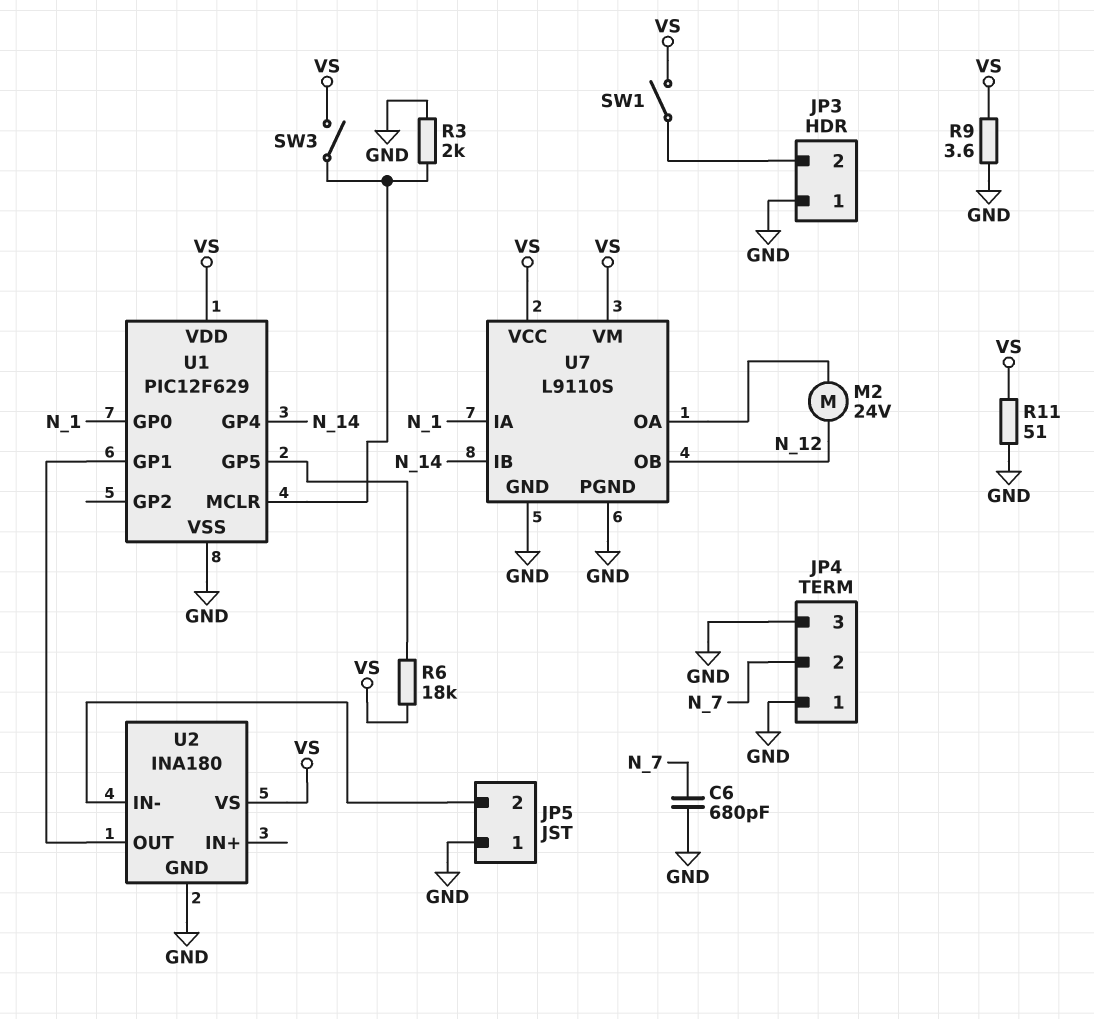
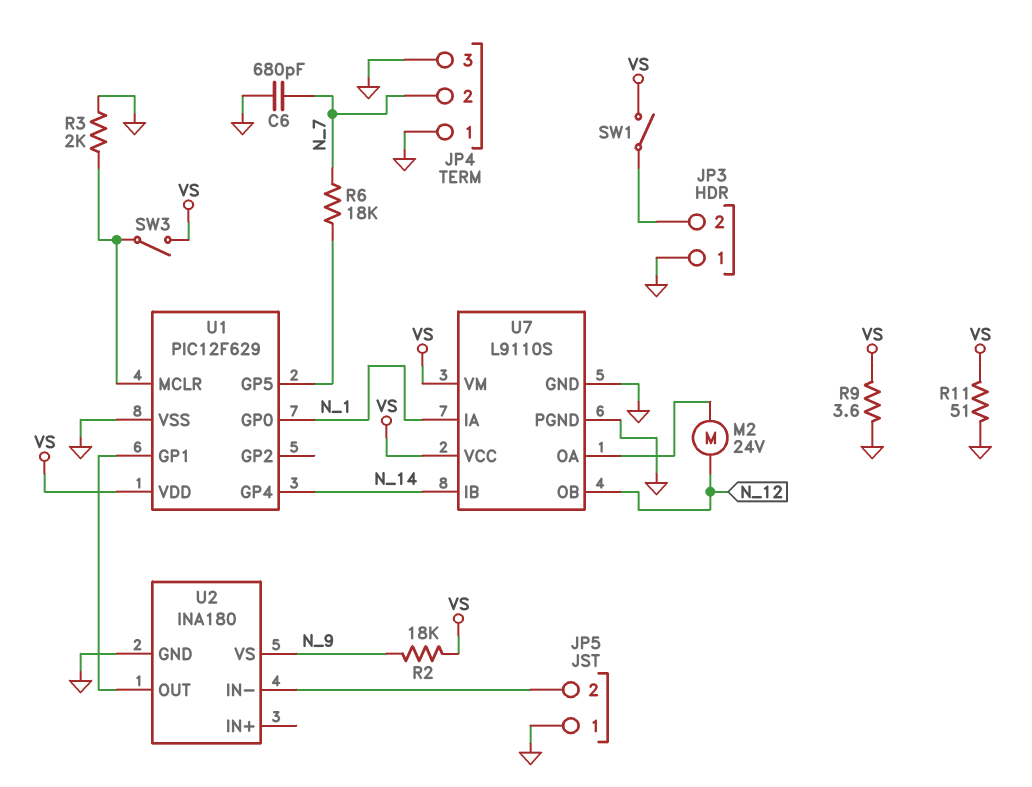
R2: none -> 18k (N_9, VS)
R6: 18k (U1/GP5, VS) -> 18k (N_7, U1/GP5)
U2 pin VS: VS -> N_9

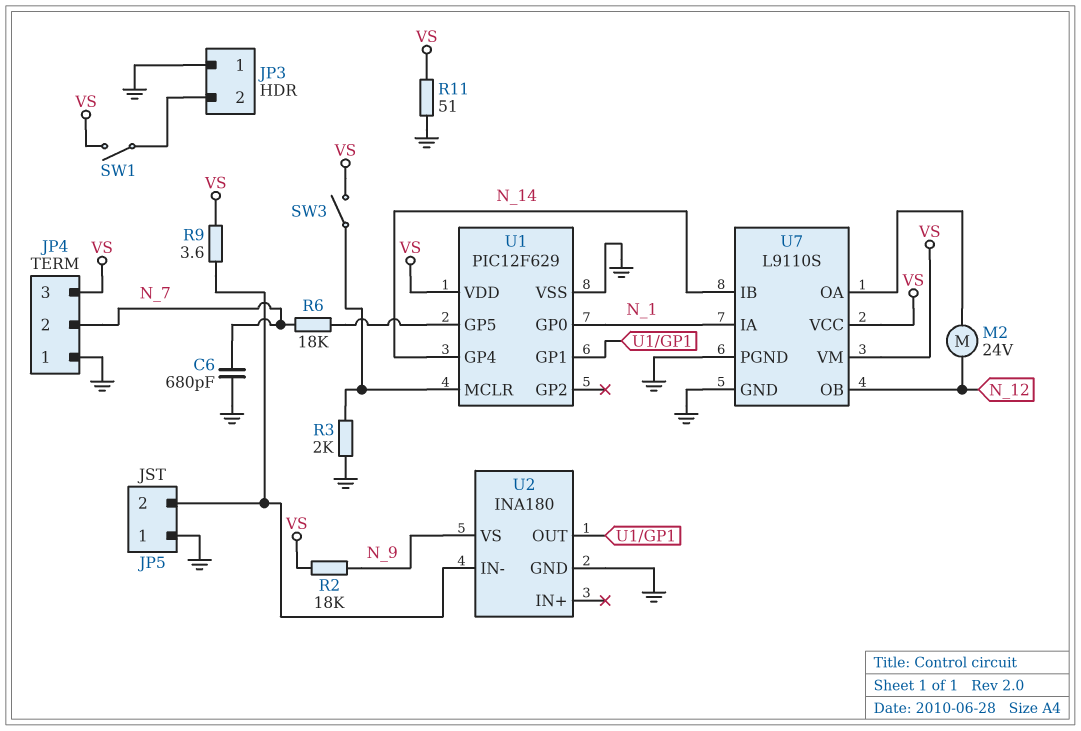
JP4 pin 3: GND -> VS
R9: 3.6 (GND, VS) -> 3.6 (JP5/2, VS)

